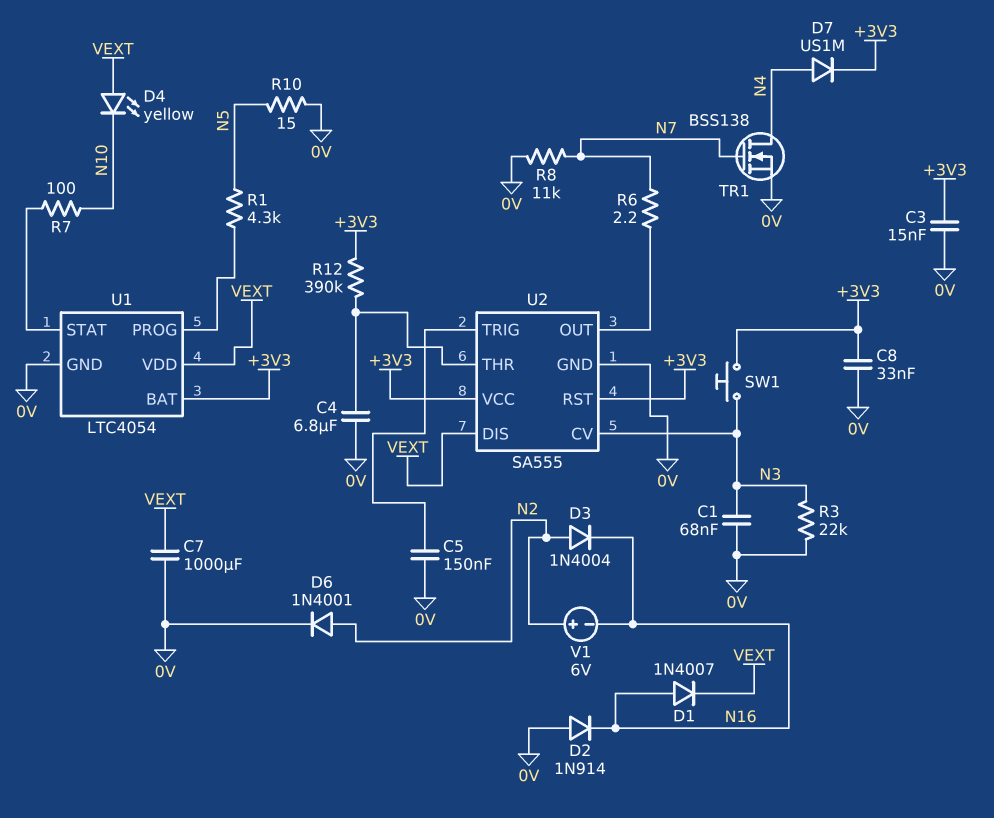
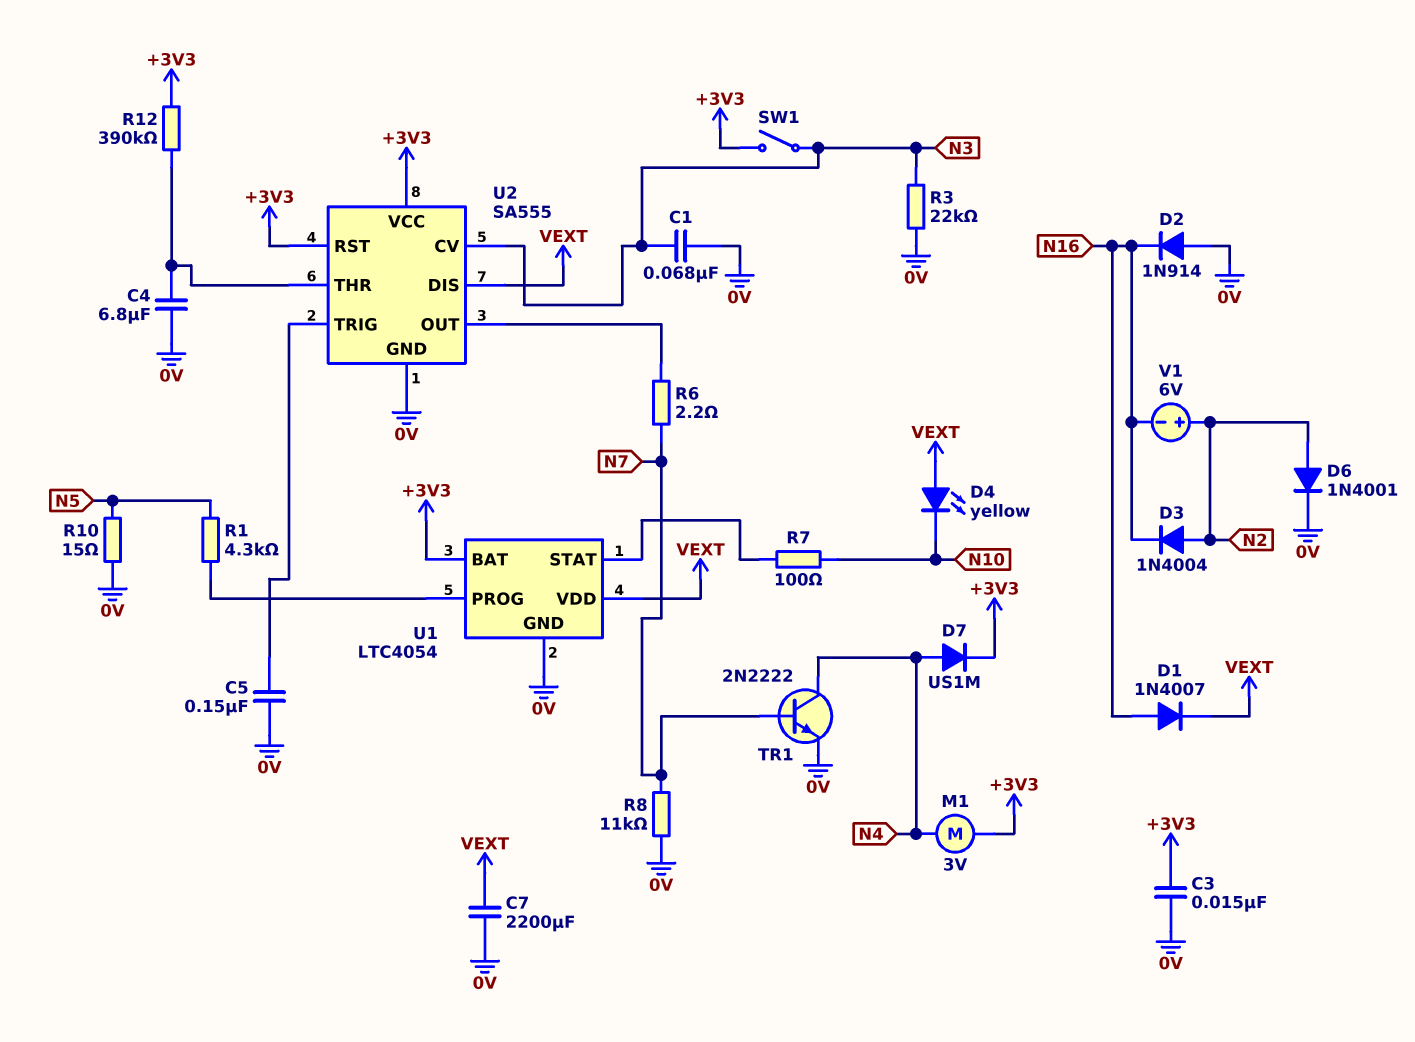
C7: 1000uF (0V, VEXT) -> 2200uF (0V, VEXT)
C8: 33nF (+3V3, 0V) -> none
M1: none -> motor 3V (+3V3, N4)
SW1: button (+3V3, N3) -> switch (+3V3, N3)
TR1: NMOS BSS138 (G N7, D N4, S 0V) -> NPN 2N2222 (B N7, C N4, E 0V)

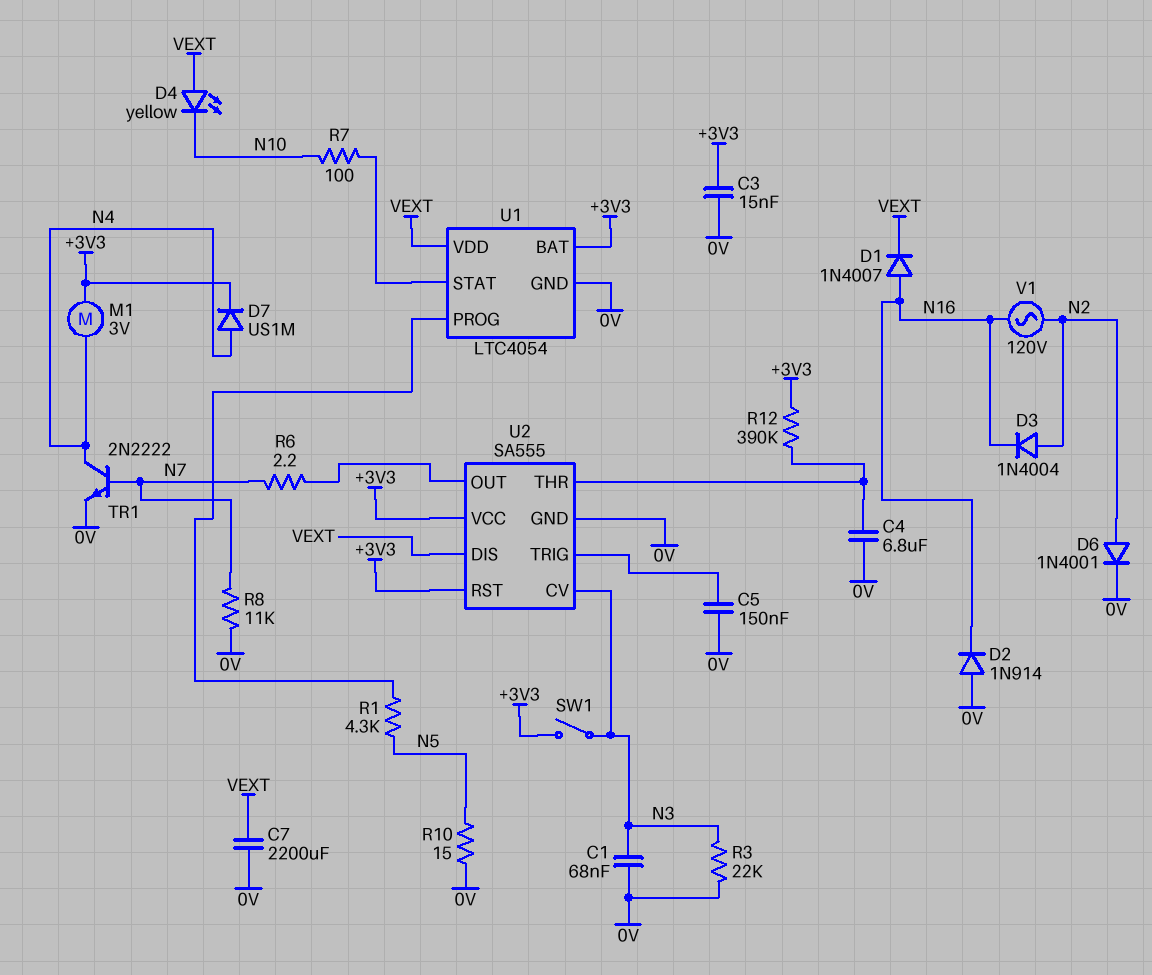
V1: 6V (plus N2, minus N16) -> AC 120V (N2, N16)

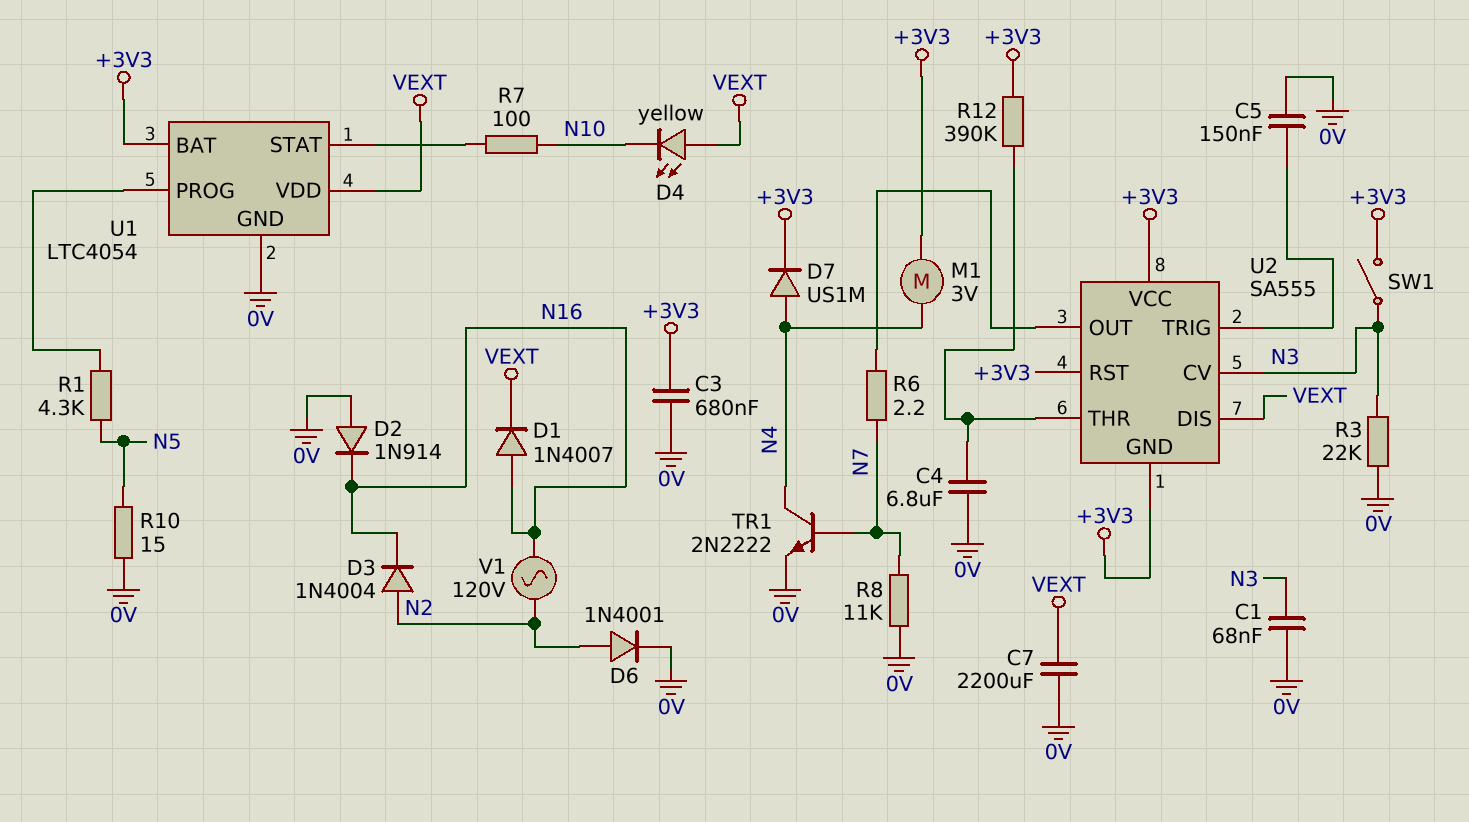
C3: 15nF (+3V3, 0V) -> 680nF (+3V3, 0V)
U2 pin GND: 0V -> +3V3

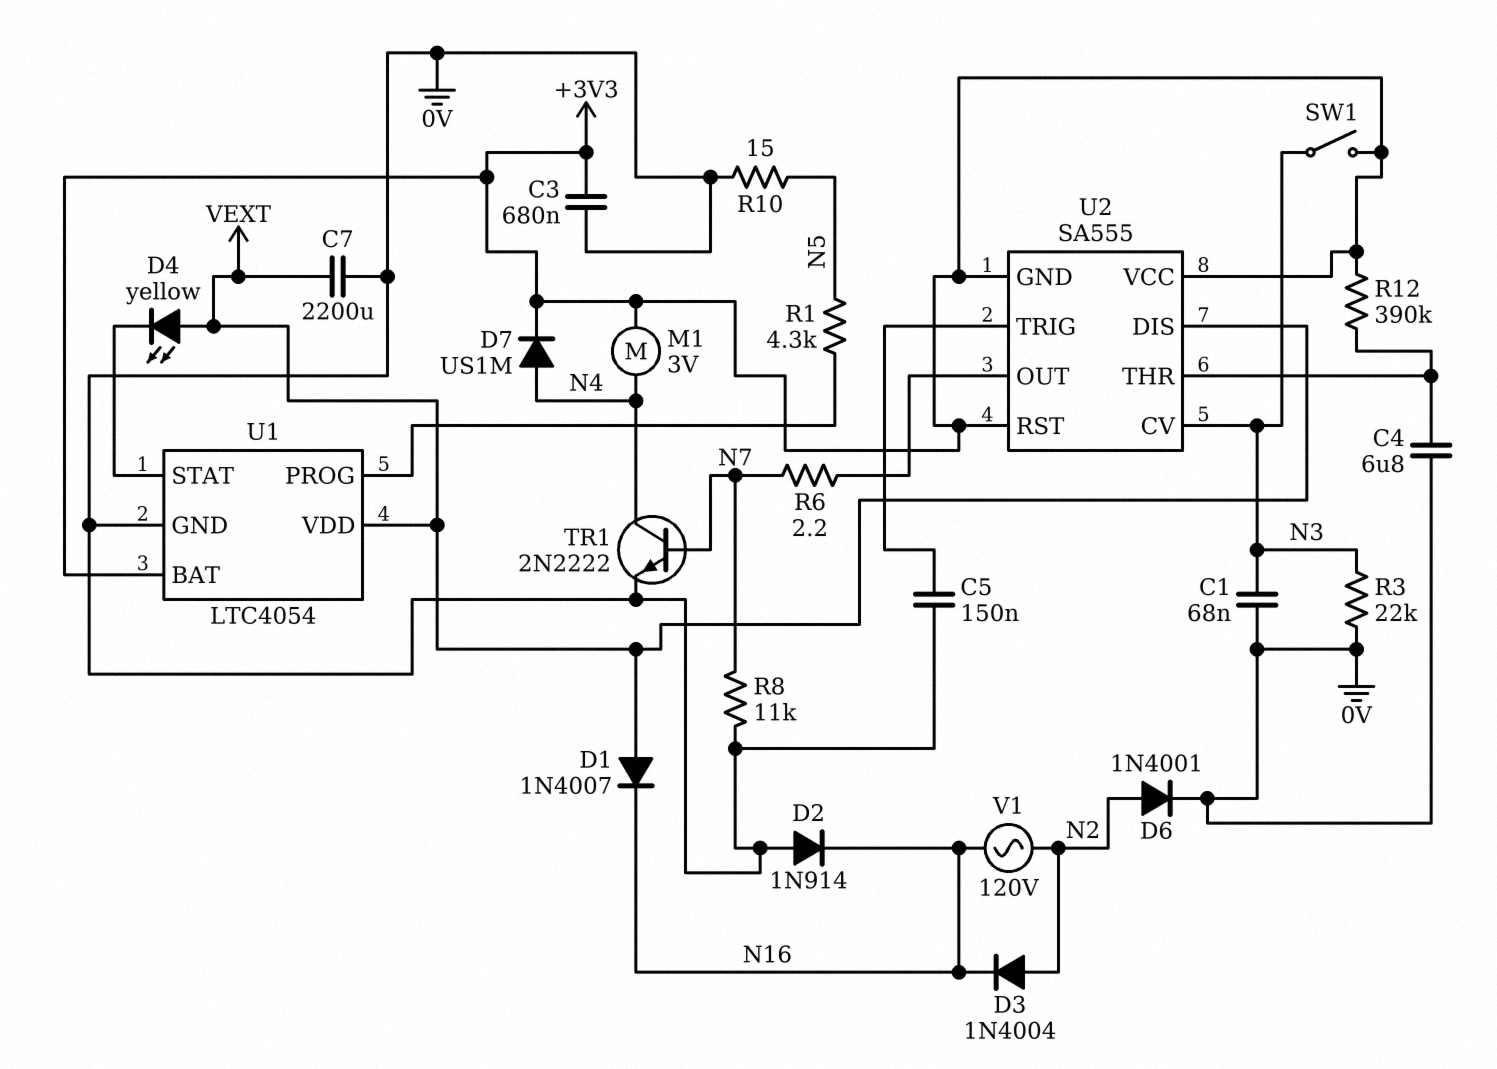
D1: diode 1N4007 (A N16, K VEXT) -> diode 1N4007 (A VEXT, K N16)
D4: LED yellow (A VEXT, K N10) -> LED yellow (A VEXT, K U1/STAT)
R7: 100 (N10, U1/STAT) -> none

